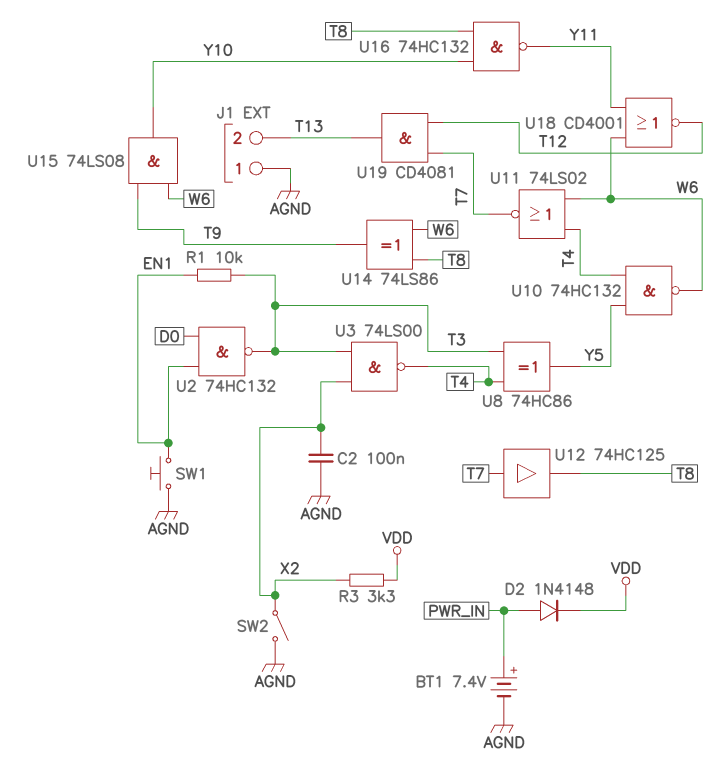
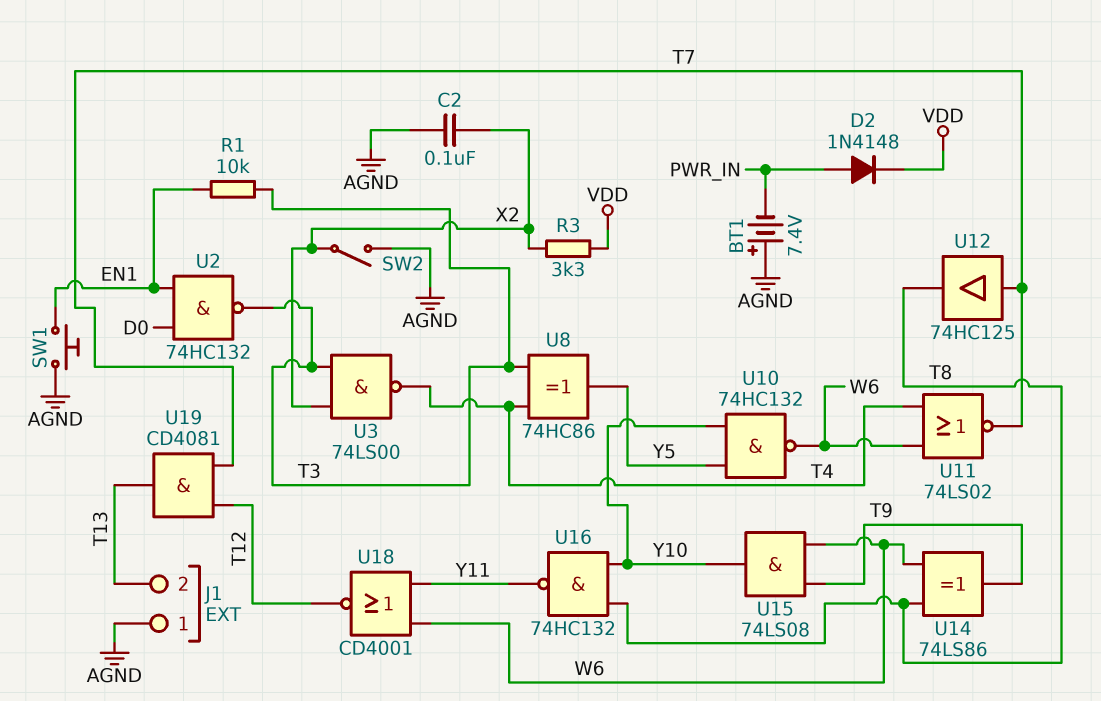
BT1: 7.4V (plus PWR_IN, minus AGND) -> 7.4V (plus AGND, minus PWR_IN)
U10: NAND 74HC132 (in T4, in Y5, out W6) -> NAND 74HC132 (in Y5, in Y10, out W6)

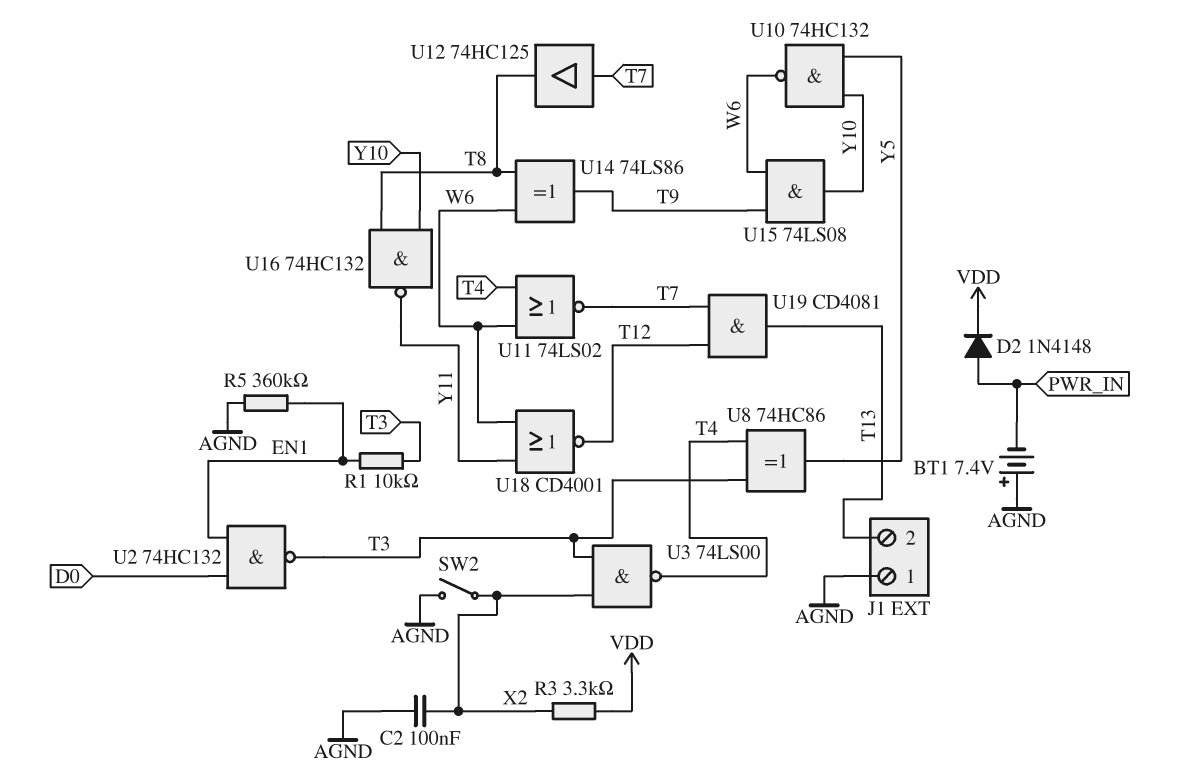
R5: none -> 360k (AGND, EN1)
SW1: button (AGND, EN1) -> none

